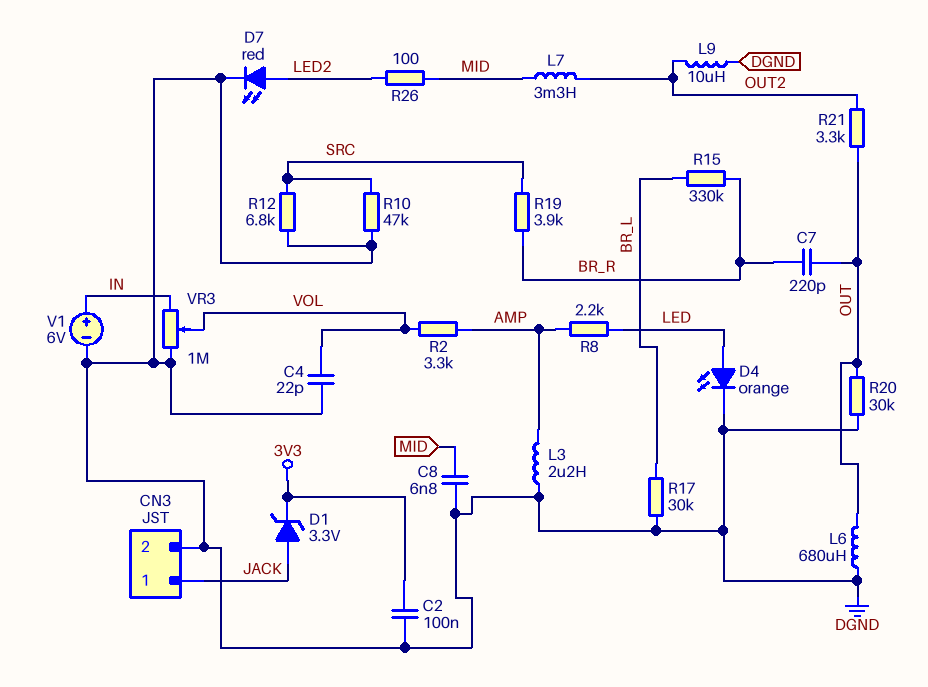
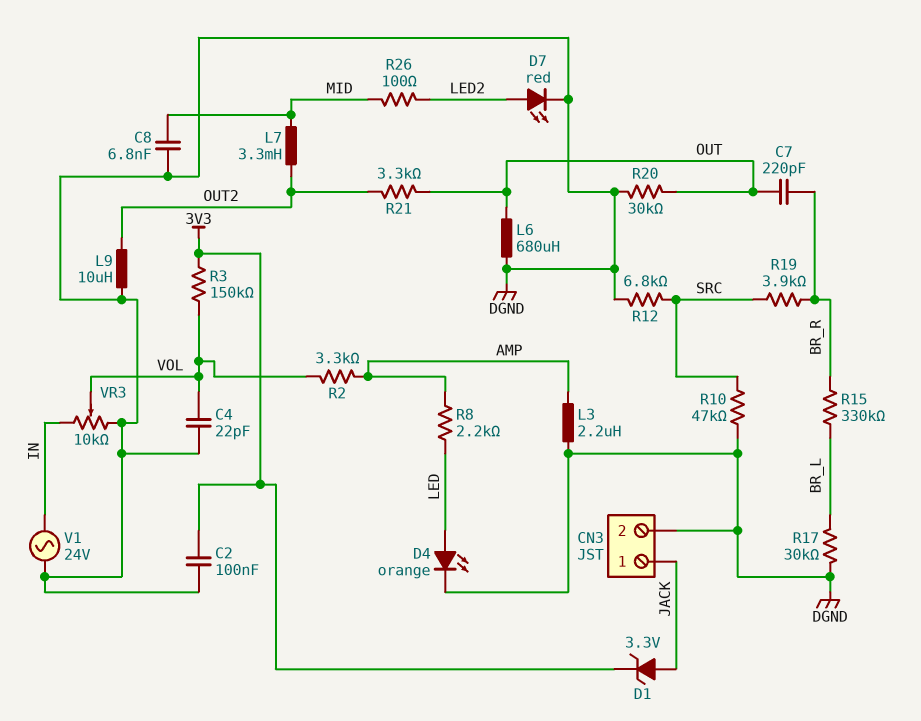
R3: none -> 150k (3V3, VOL)
V1: 6V (plus IN, minus DGND) -> AC 24V (DGND, IN)
VR3: 1M (DGND, IN, wiper VOL) -> 10k (DGND, IN, wiper VOL)

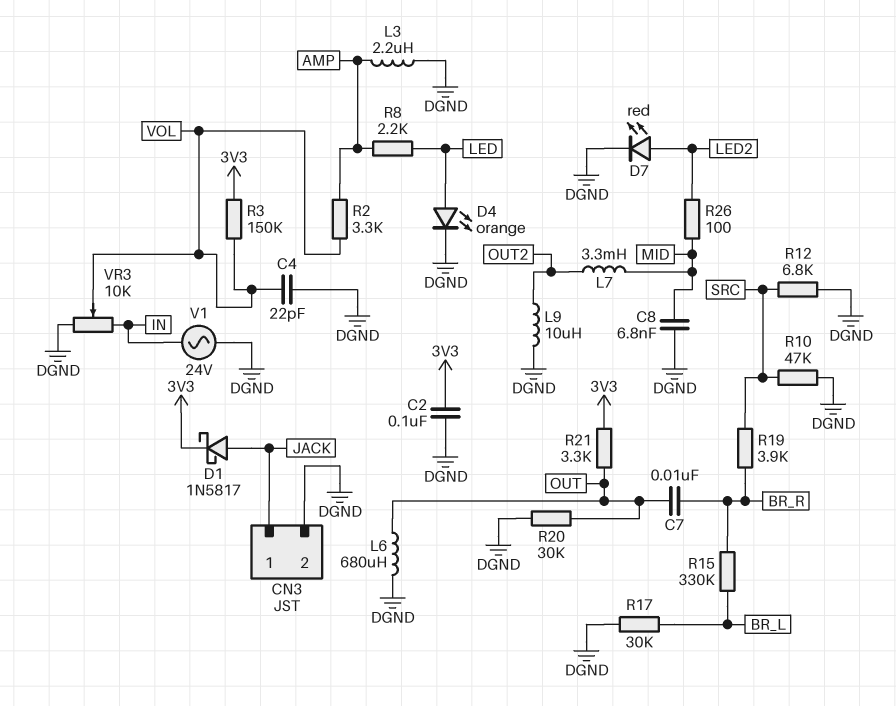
C7: 220pF (BR_R, OUT) -> 10nF (BR_R, OUT)
D1: zener 3.3V (A JACK, K 3V3) -> schottky 1N5817 (A JACK, K 3V3)
R21: 3.3k (OUT, OUT2) -> 3.3k (3V3, OUT)

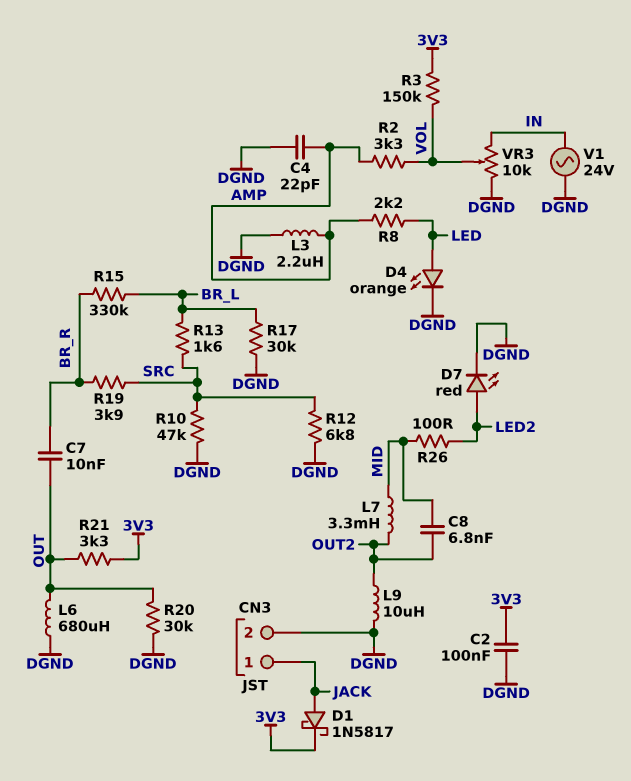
C4: 22pF (DGND, VOL) -> 22pF (AMP, DGND)
C8: 6.8nF (DGND, MID) -> 6.8nF (MID, OUT2)
R13: none -> 1.6k (BR_L, SRC)

